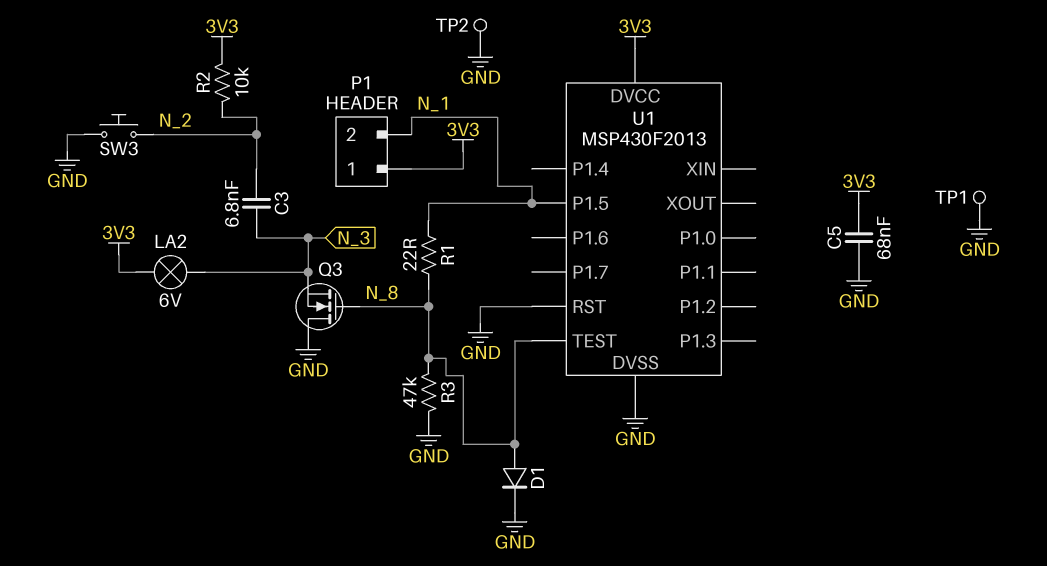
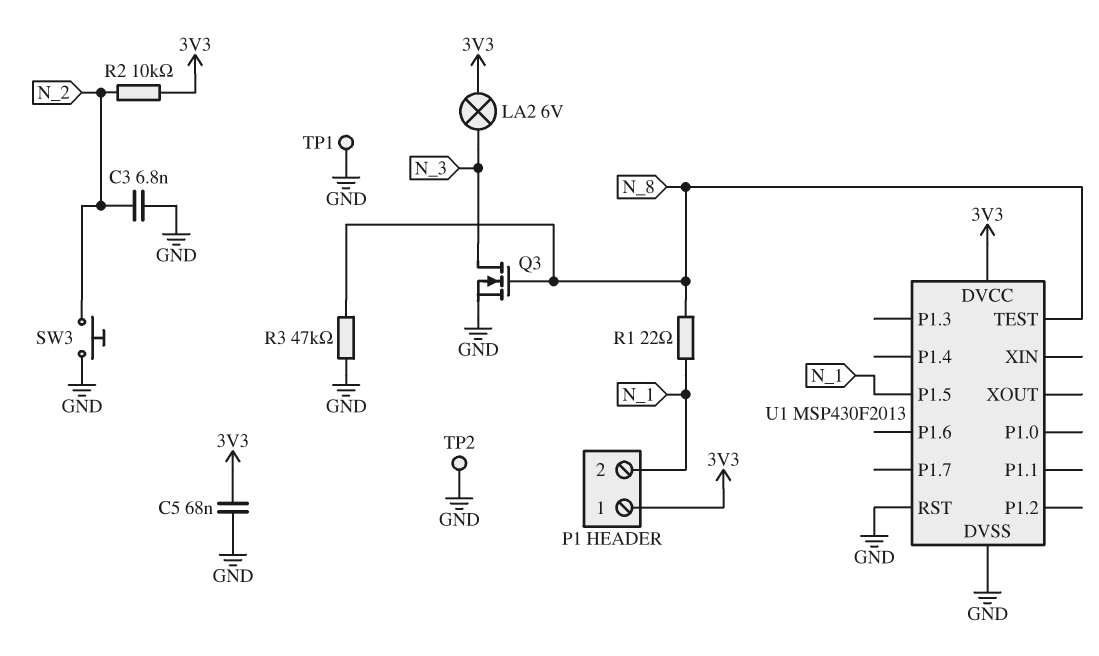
C3: 6.8nF (N_2, N_3) -> 6.8nF (GND, N_2)
D1: diode (A N_8, K GND) -> none
Q3: NMOS (G N_8, D GND, S N_3) -> NMOS (G N_8, D N_3, S GND)

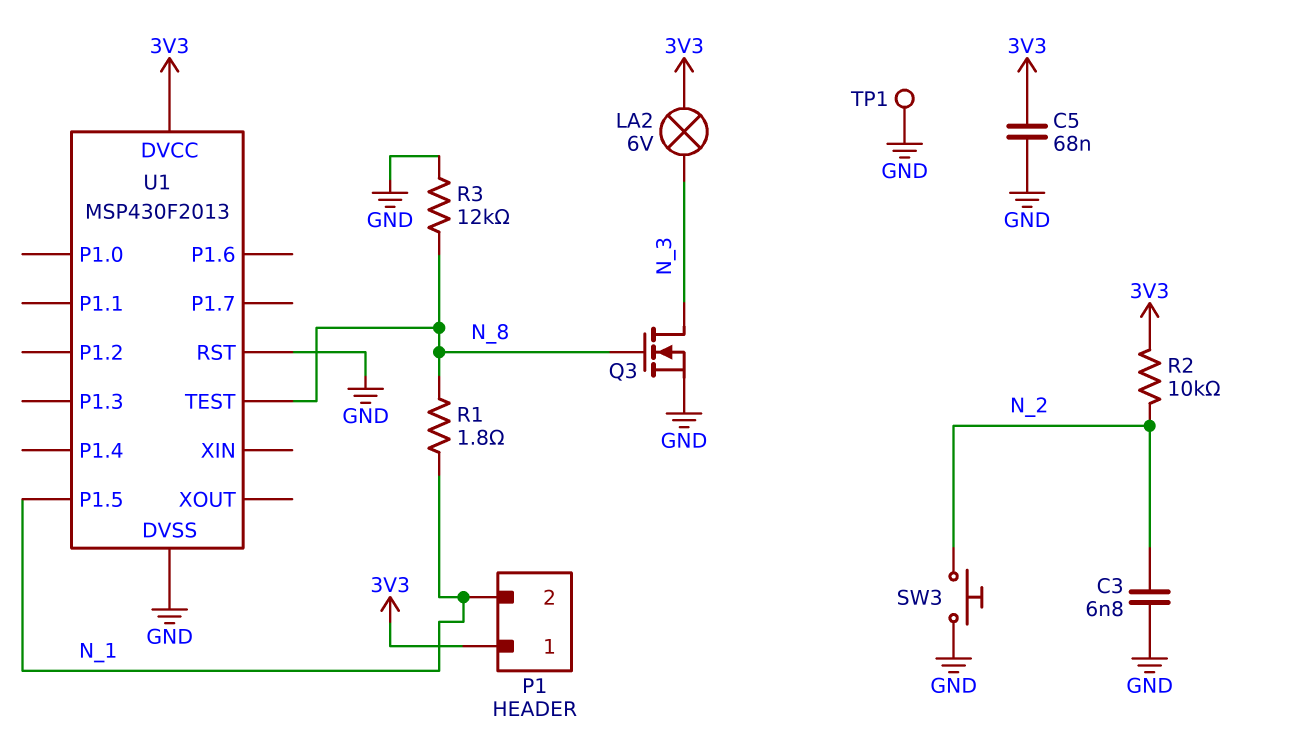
R1: 22 (N_1, N_8) -> 1.8 (N_1, N_8)
R3: 47k (GND, N_8) -> 12k (GND, N_8)
TP2: test point (GND) -> none

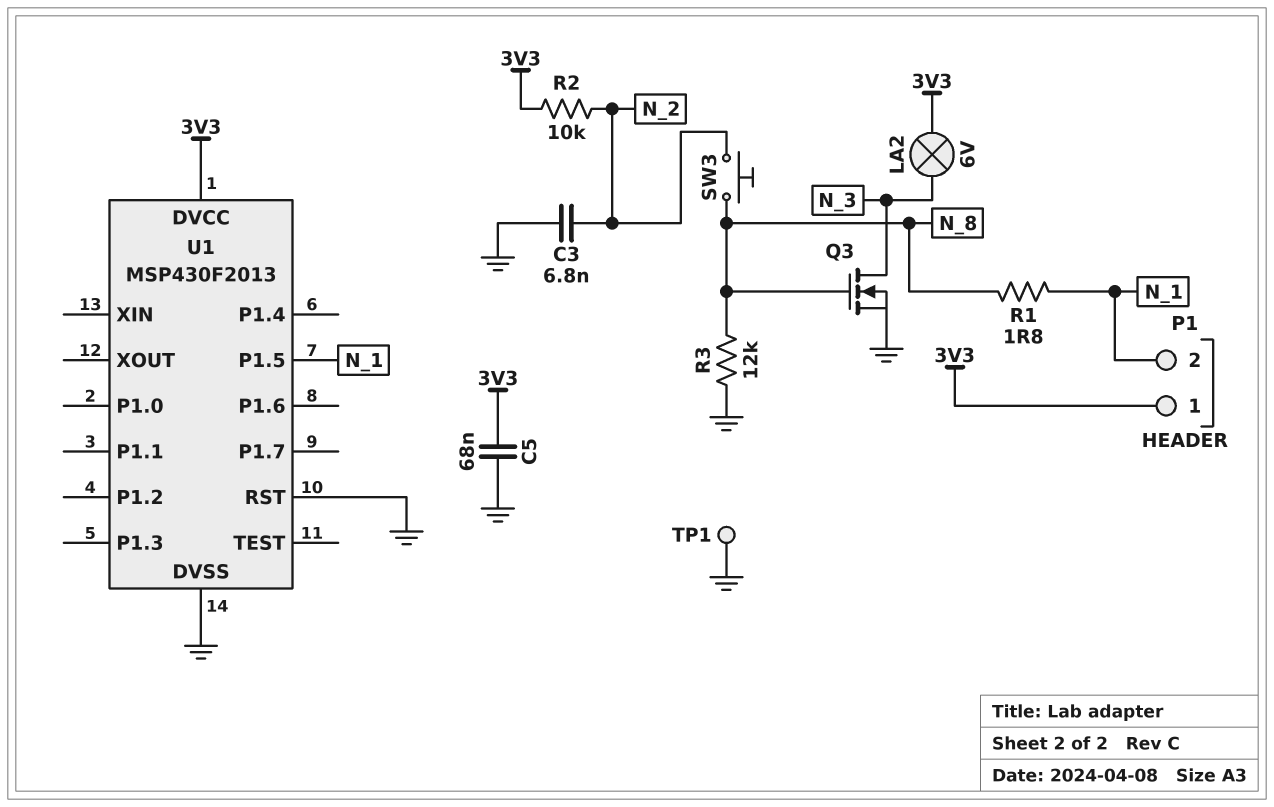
SW3: button (GND, N_2) -> button (N_2, N_8)
U1 pin TEST: N_8 -> none

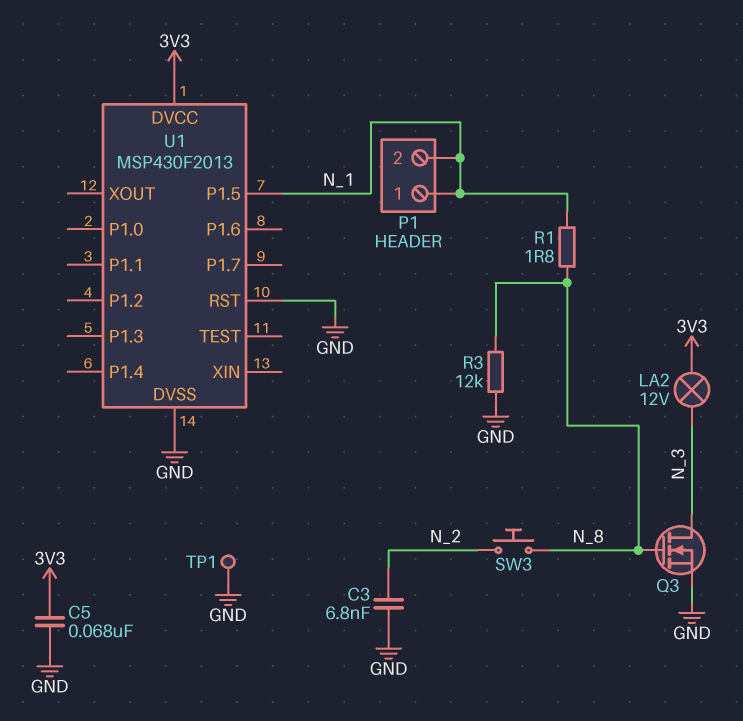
LA2: lamp 6V (3V3, N_3) -> lamp 12V (3V3, N_3)
P1 pin 1: 3V3 -> N_1
R2: 10k (3V3, N_2) -> none

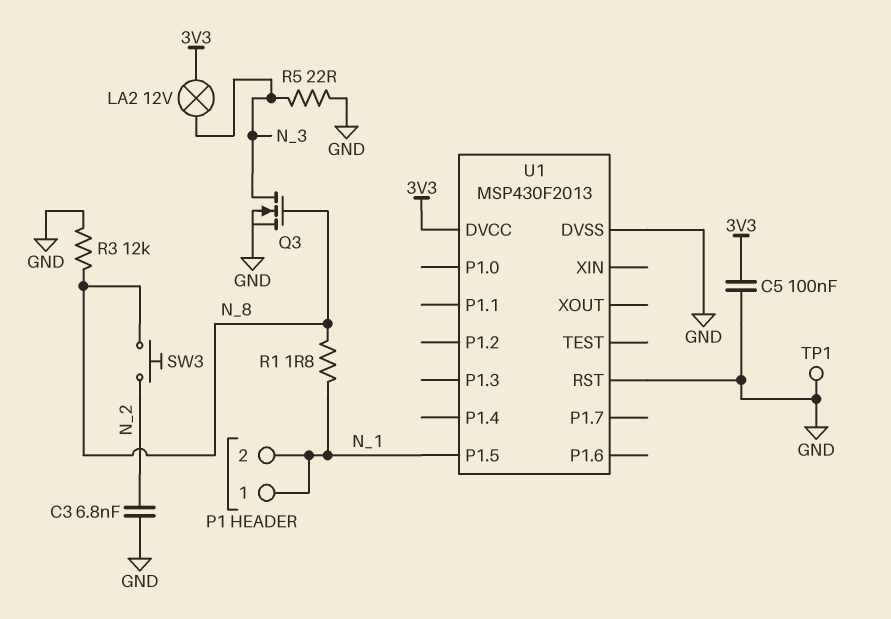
C5: 68nF (3V3, GND) -> 100nF (3V3, GND)
R5: none -> 22 (GND, N_3)

